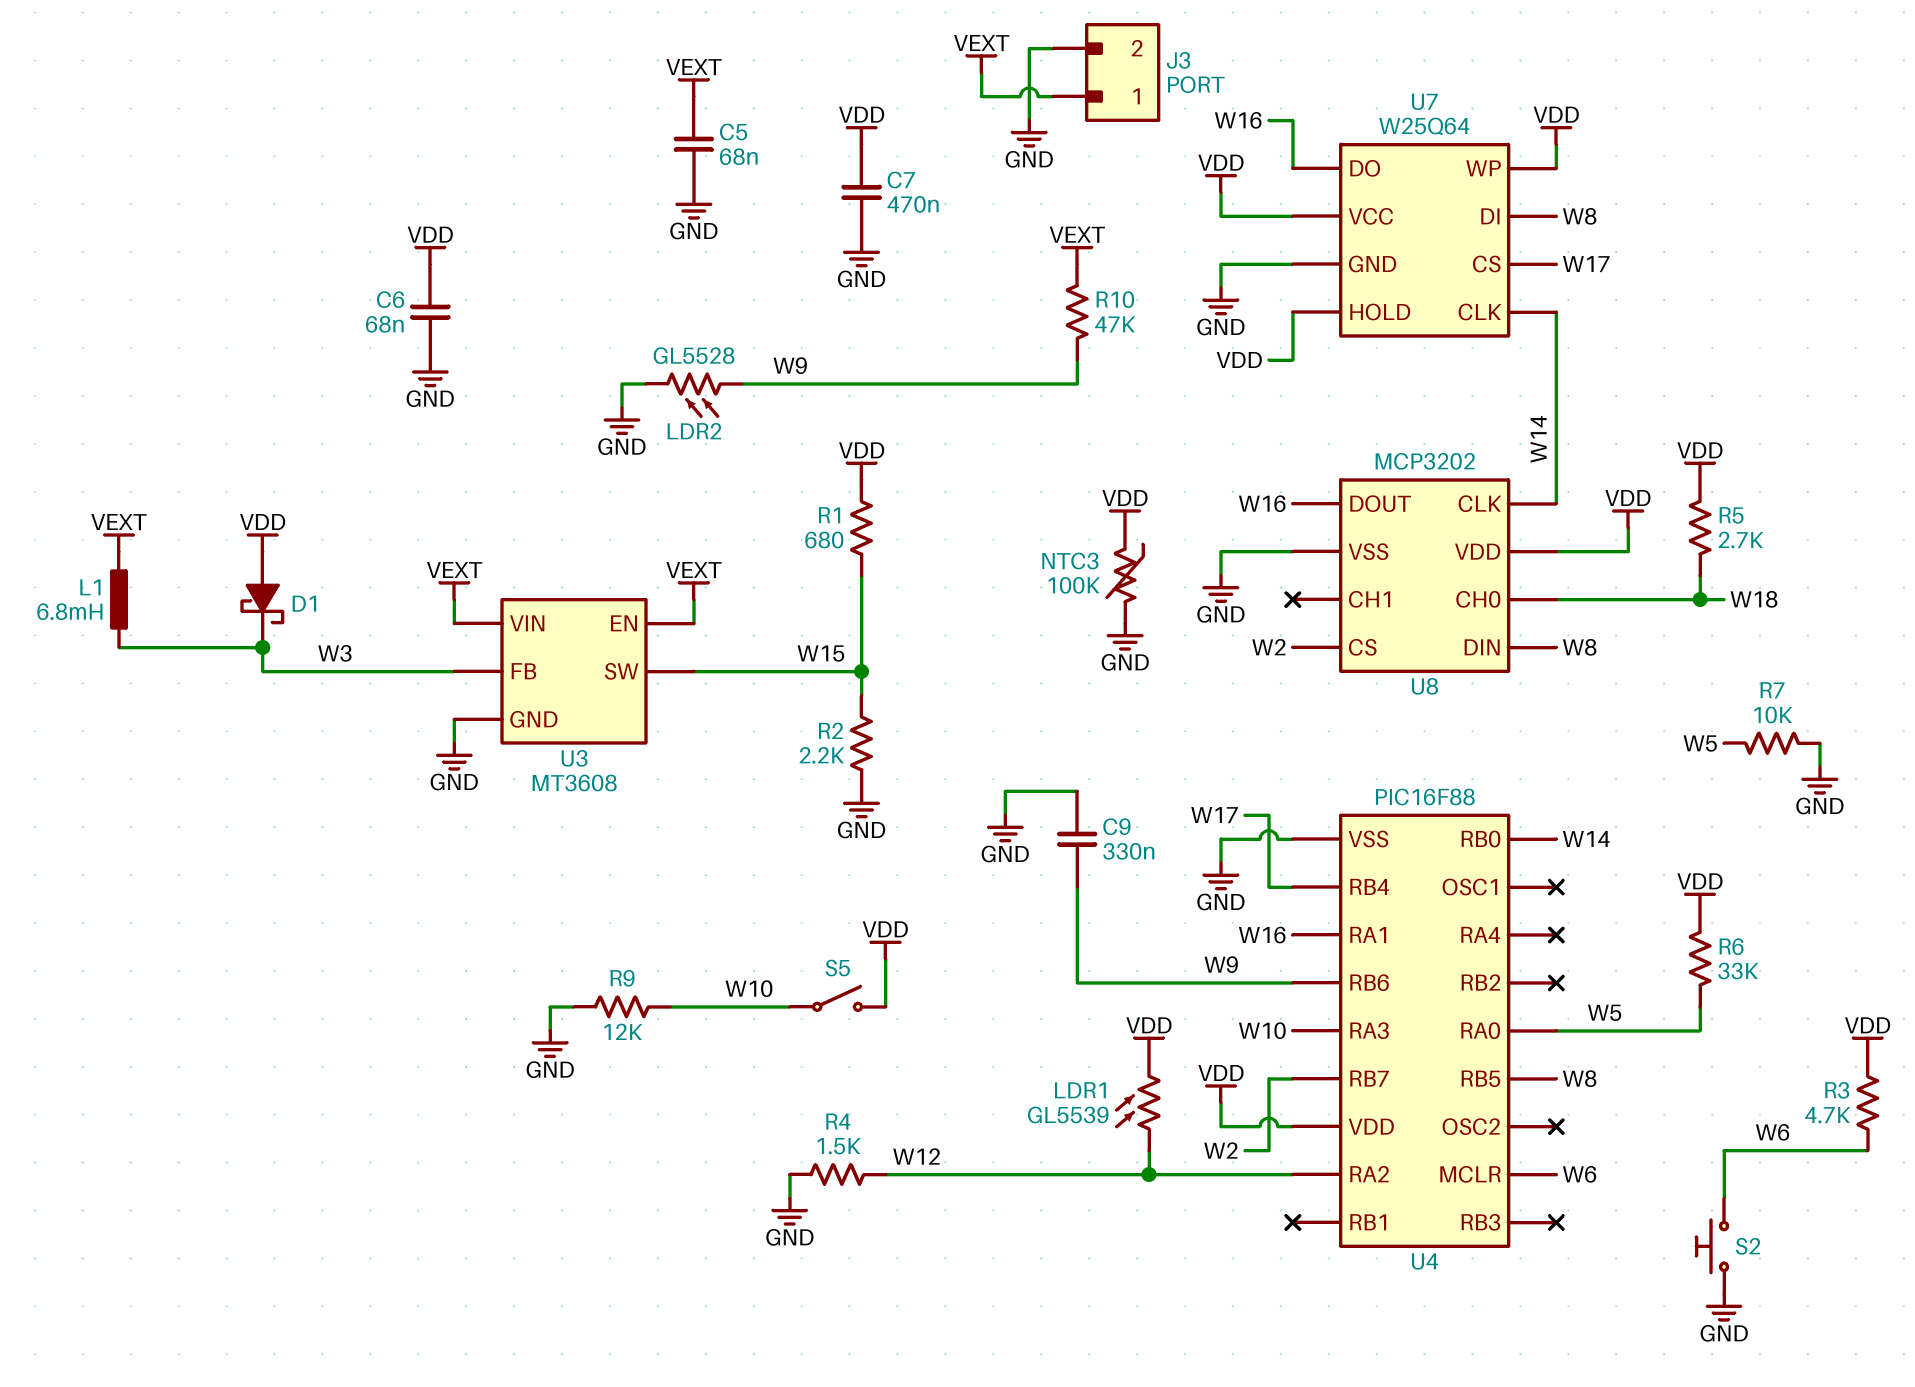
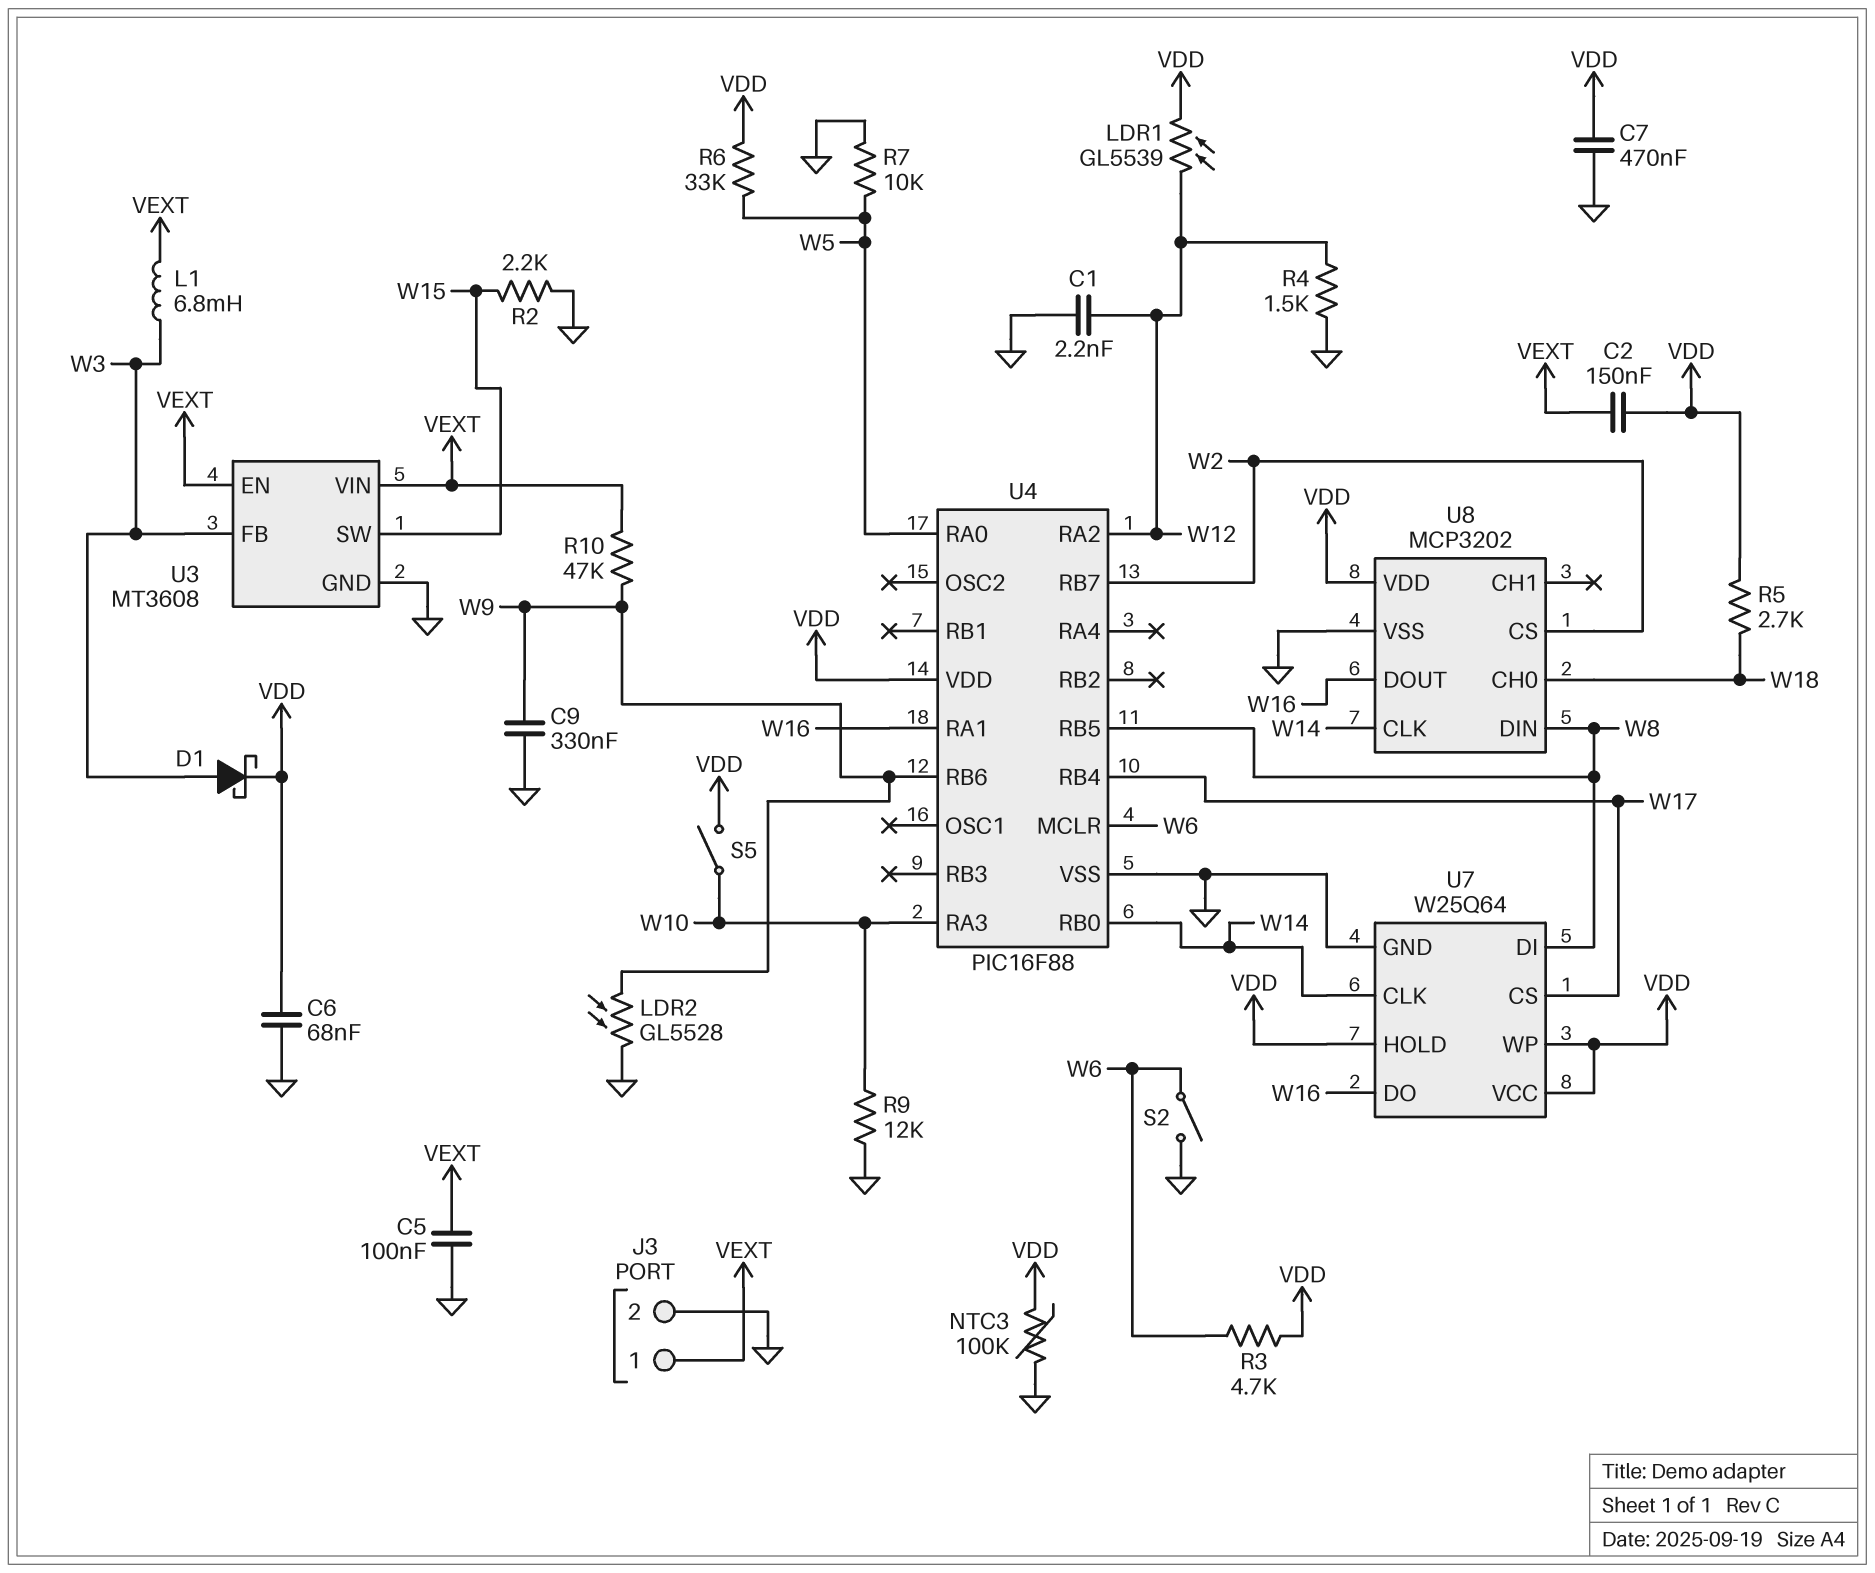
C1: none -> 2.2nF (GND, W12)
C2: none -> 150nF (VDD, VEXT)
C5: 68nF (GND, VEXT) -> 100nF (GND, VEXT)
D1: schottky (A VDD, K W3) -> schottky (A W3, K VDD)
R1: 680 (VDD, W15) -> none
S2: button (GND, W6) -> switch (GND, W6)

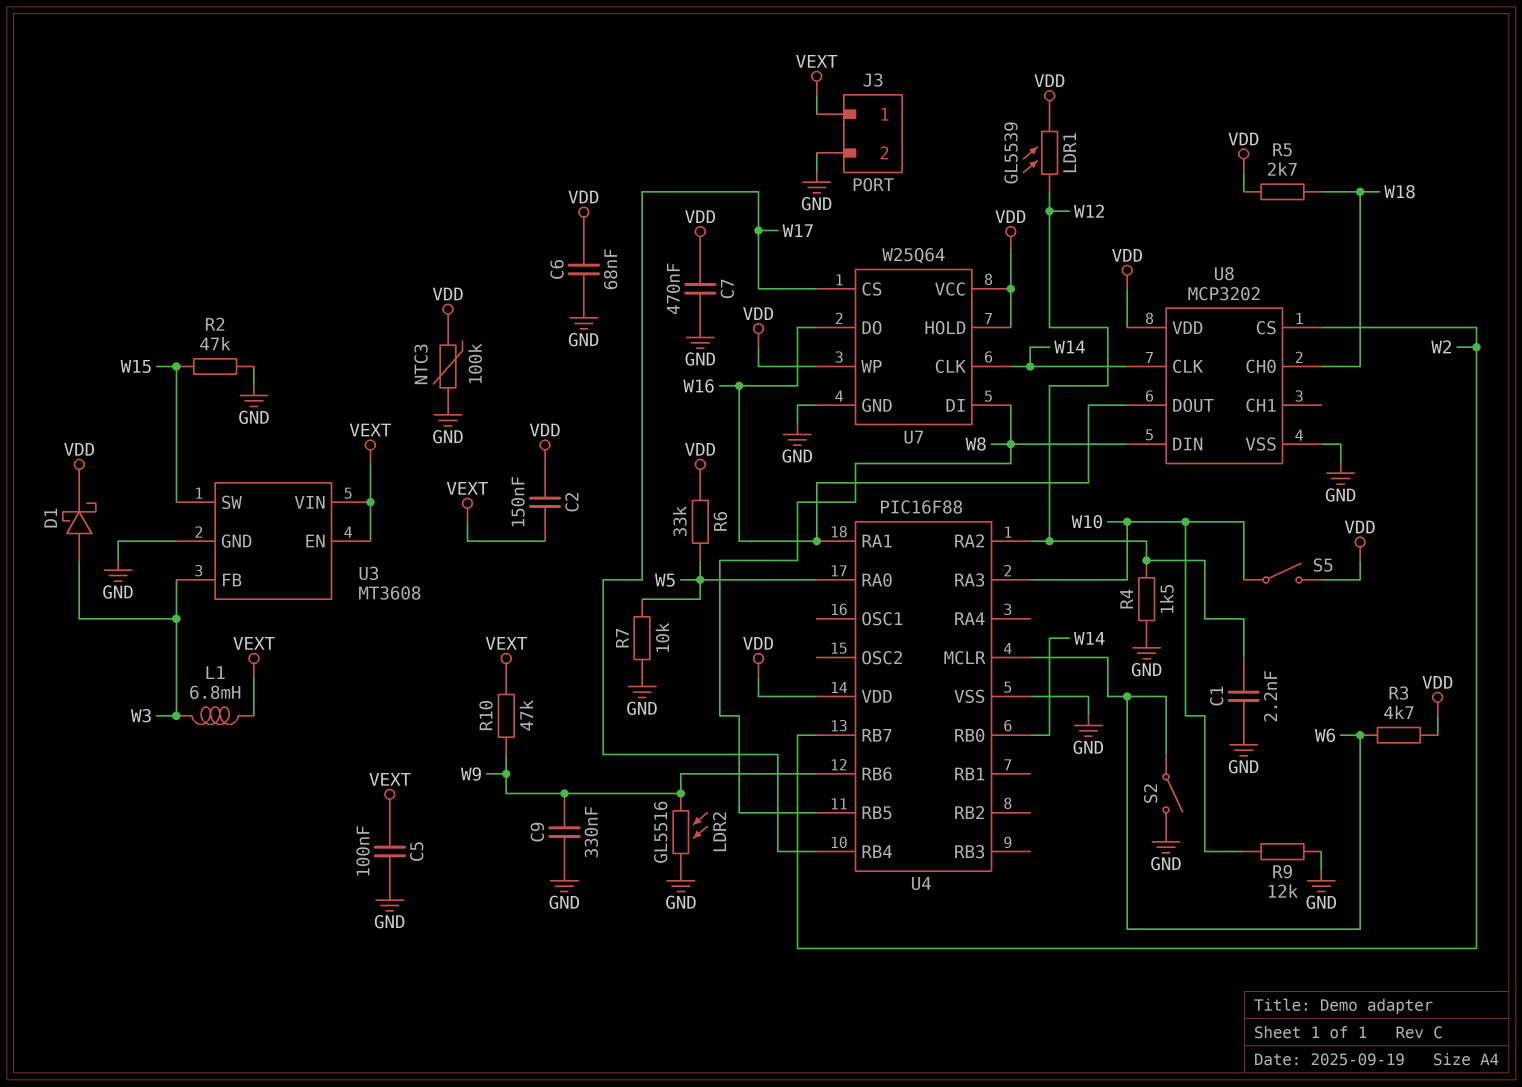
LDR2: GL5528 (GND, W9) -> GL5516 (GND, W9)
R2: 2.2k (GND, W15) -> 47k (GND, W15)

